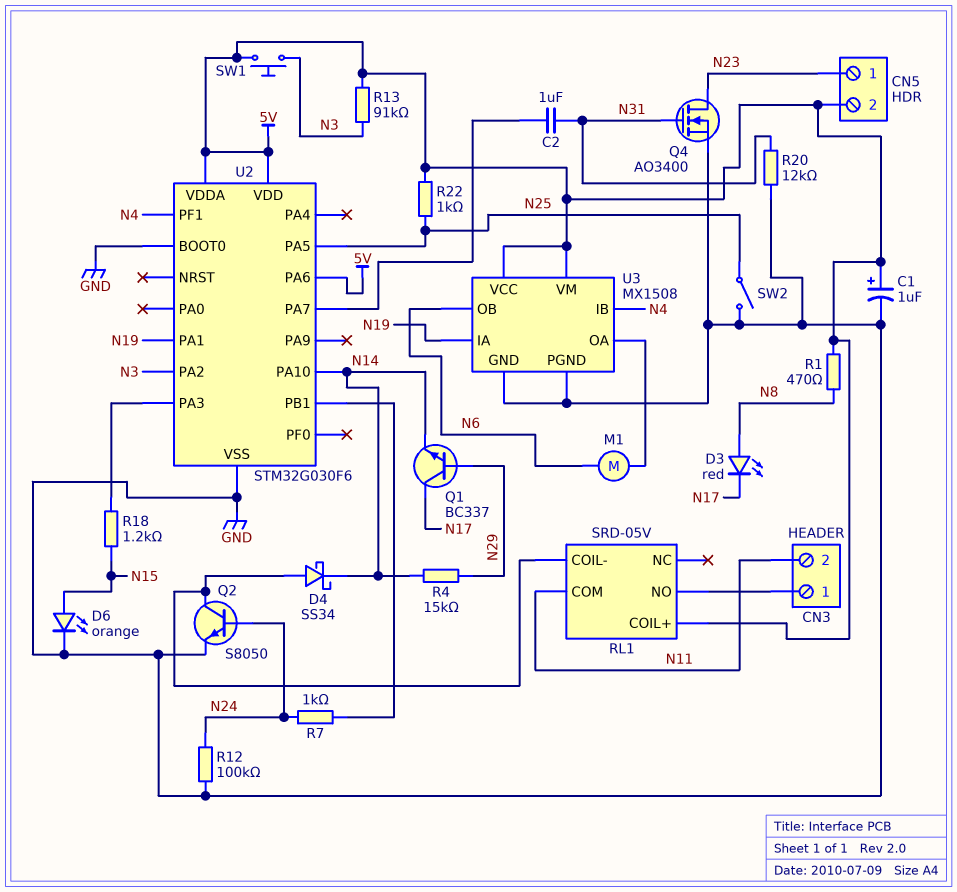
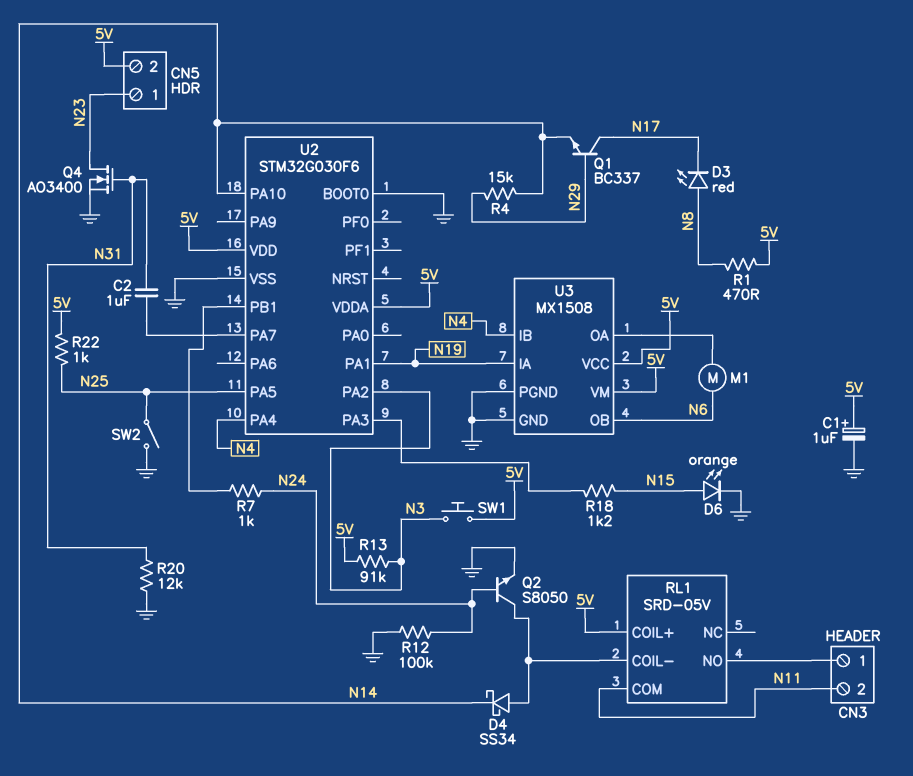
U2 pin PA4: none -> N4
U2 pin PA6: 5V -> none
U2 pin PF1: N4 -> none

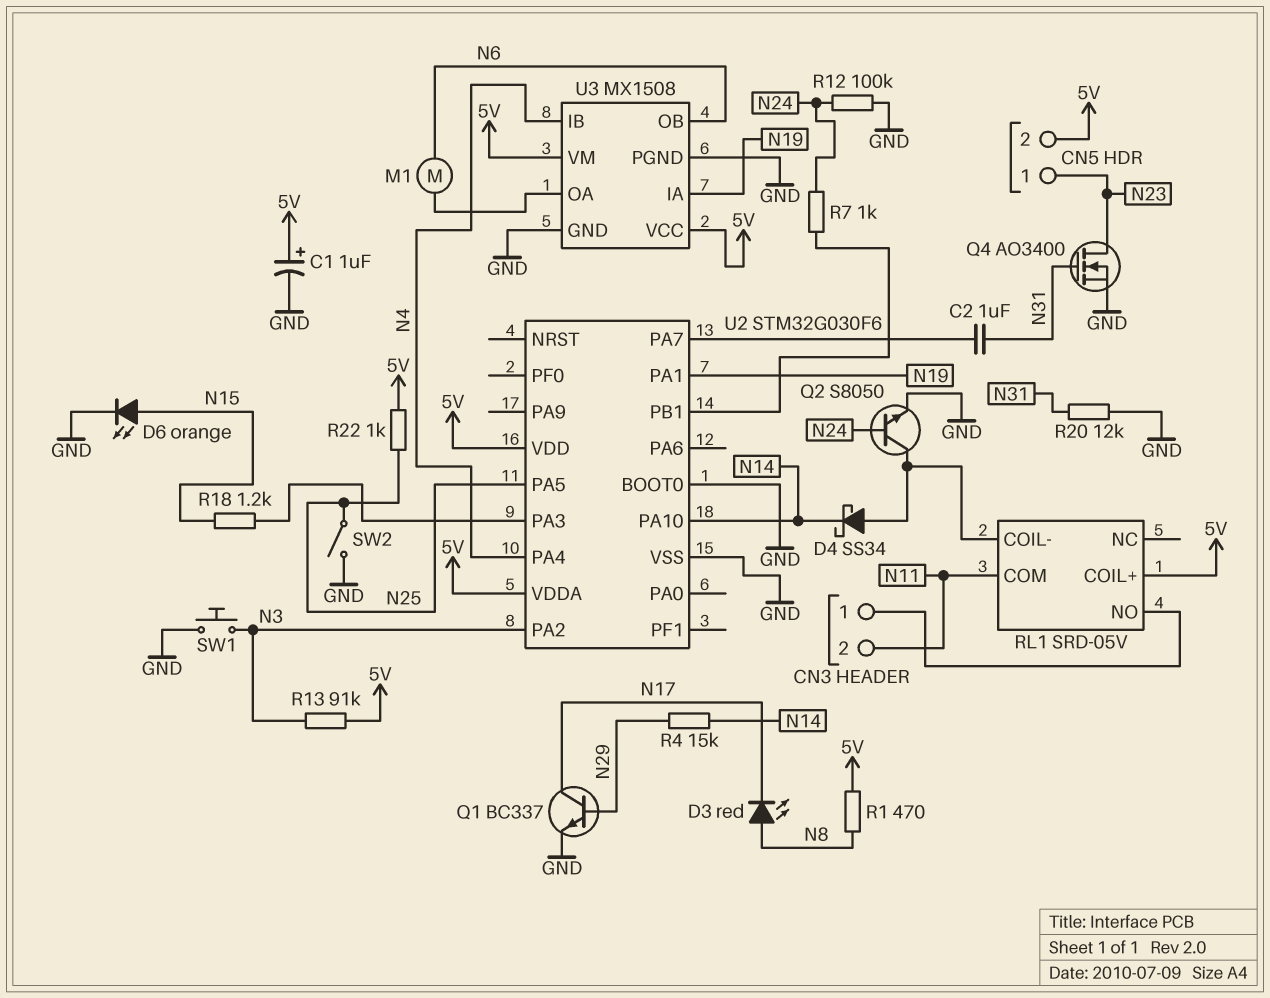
Q1: NPN BC337 (B N29, C N17, E N14) -> NPN BC337 (B N29, C N17, E GND)
SW1: button (5V, N3) -> button (GND, N3)

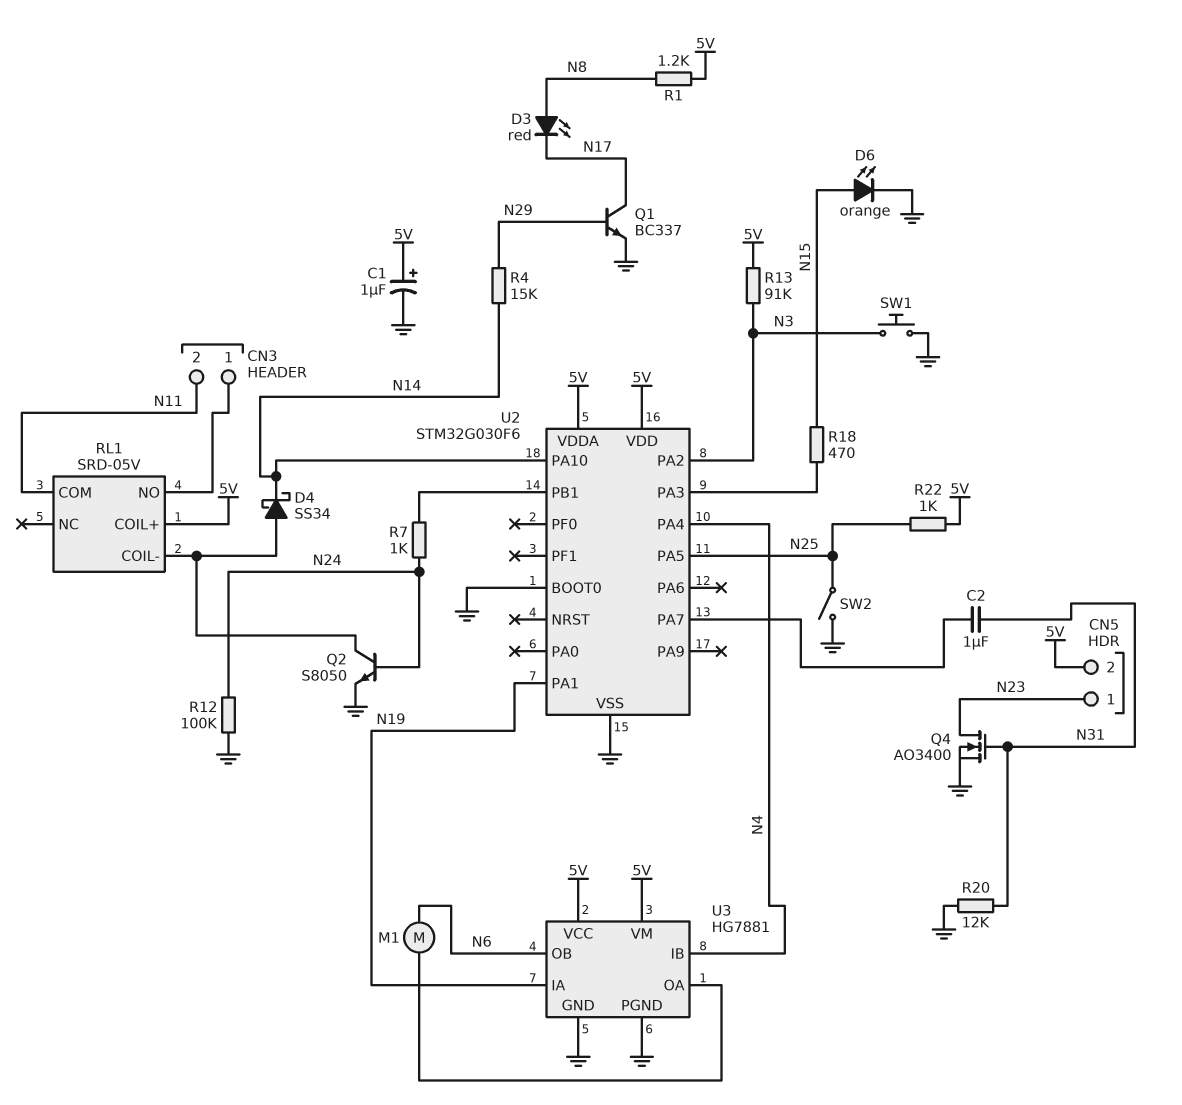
R1: 470 (5V, N8) -> 1.2k (5V, N8)
R18: 1.2k (N15, U2/PA3) -> 470 (N15, U2/PA3)
U3: MX1508 -> HG7881

